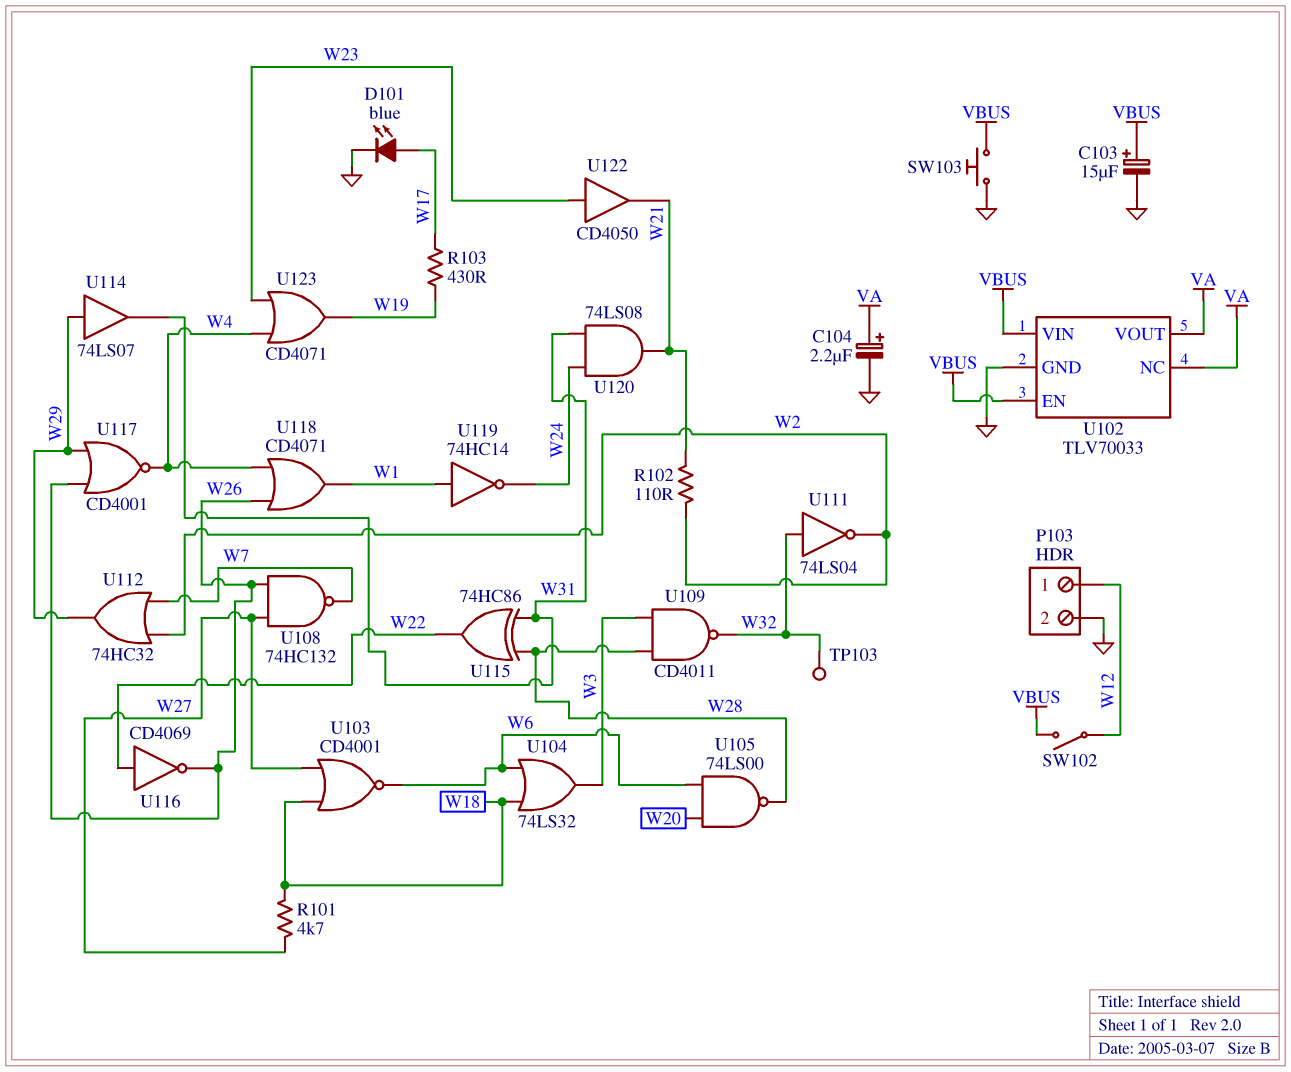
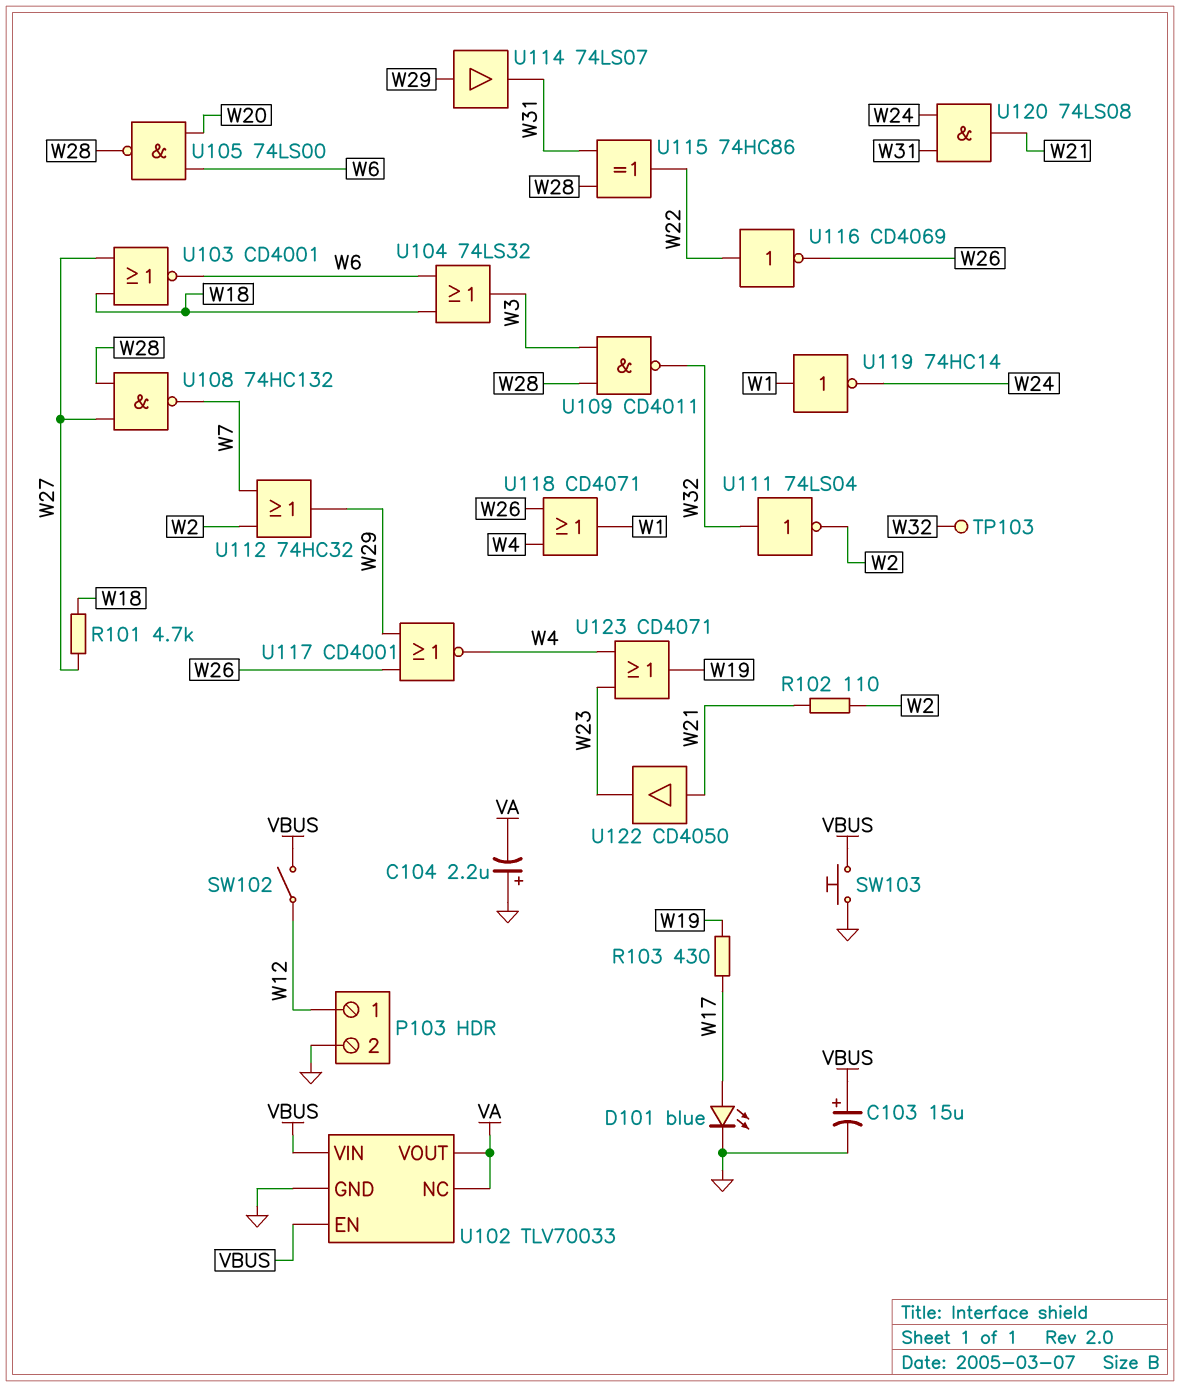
C104: 2.2uF (plus VA, minus GND) -> 2.2uF (plus GND, minus VA)
U108: NAND 74HC132 (in W26, in W27, out W7) -> NAND 74HC132 (in W27, in W28, out W7)
U122: buffer CD4050 (in W23, out W21) -> buffer CD4050 (in W21, out W23)

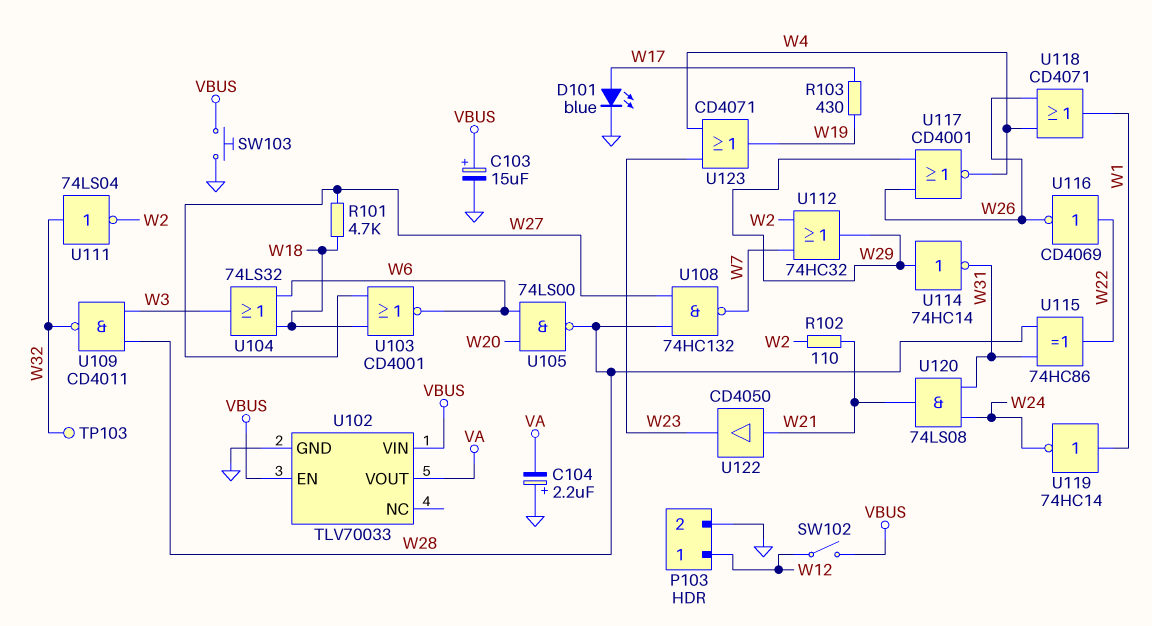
U102 pin NC: VA -> none
U114: buffer 74LS07 (in W29, out W31) -> NOT 74HC14 (in W29, out W31)

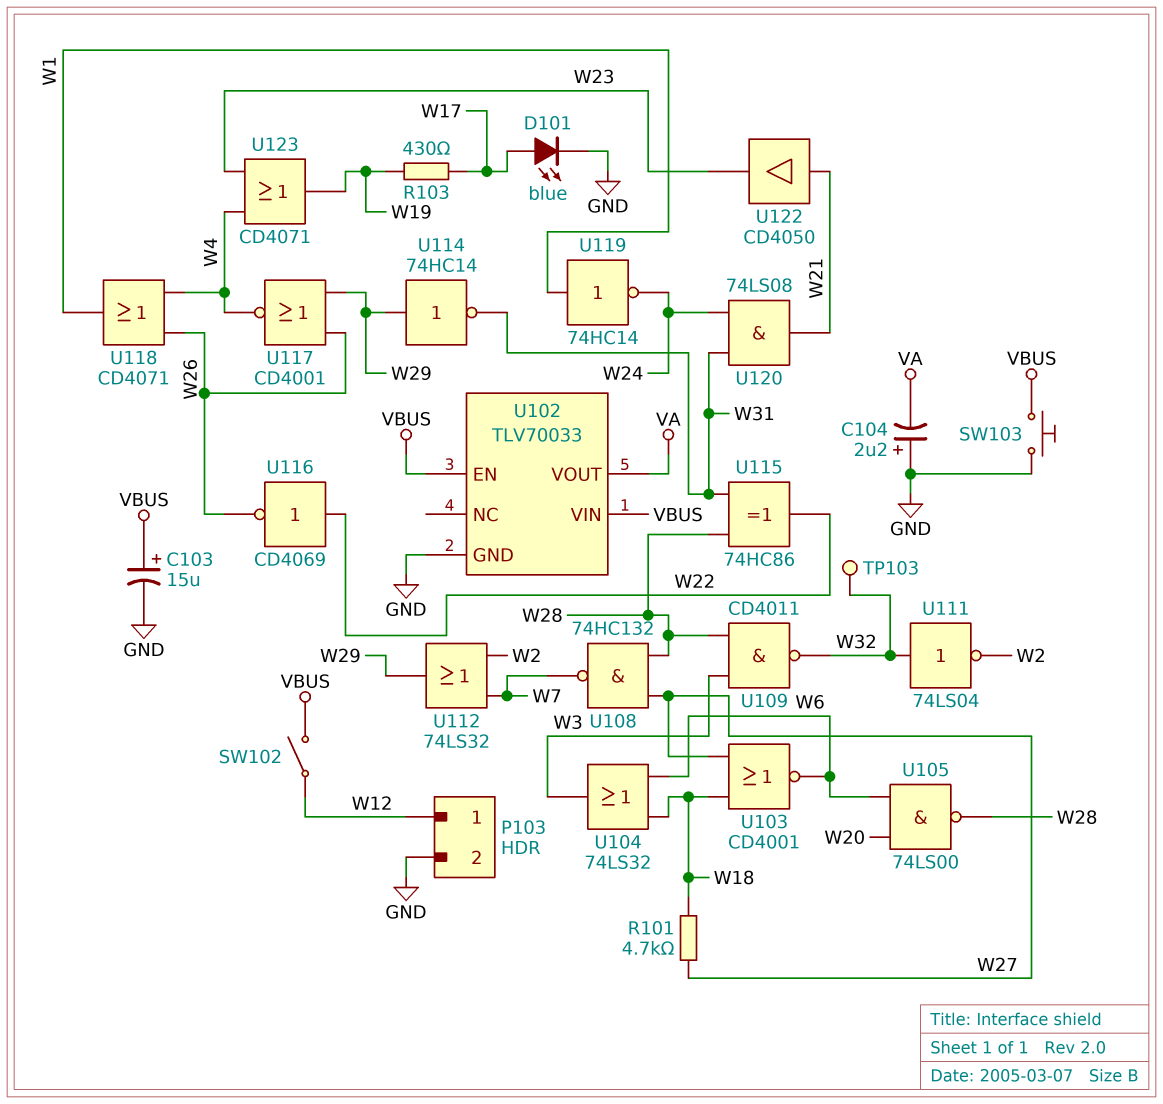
R102: 110 (W2, W21) -> none
U112: OR 74HC32 (in W2, in W7, out W29) -> OR 74LS32 (in W2, in W7, out W29)

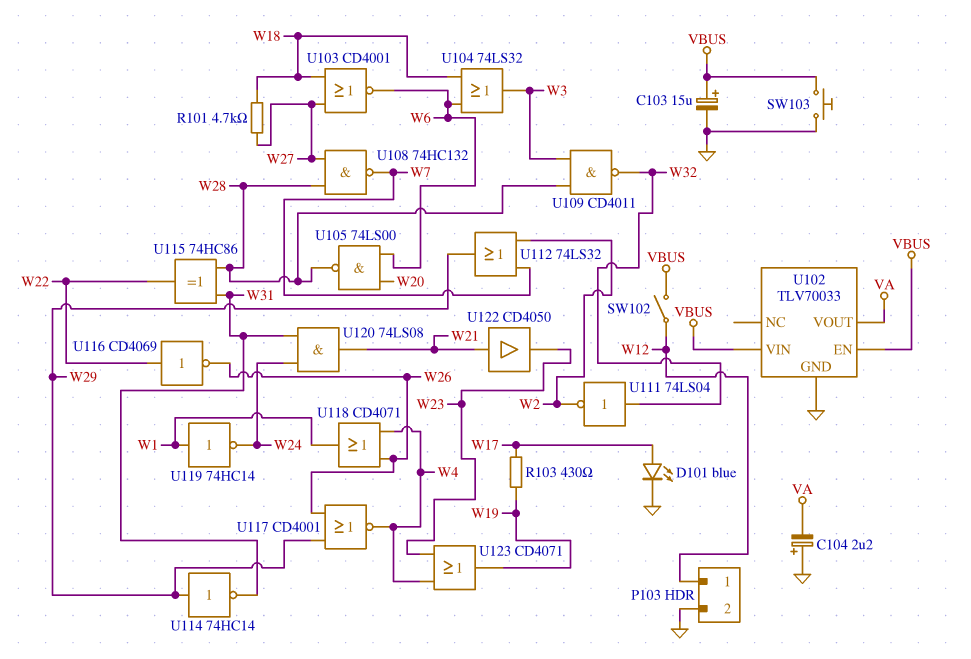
TP103: test point (W32) -> none

